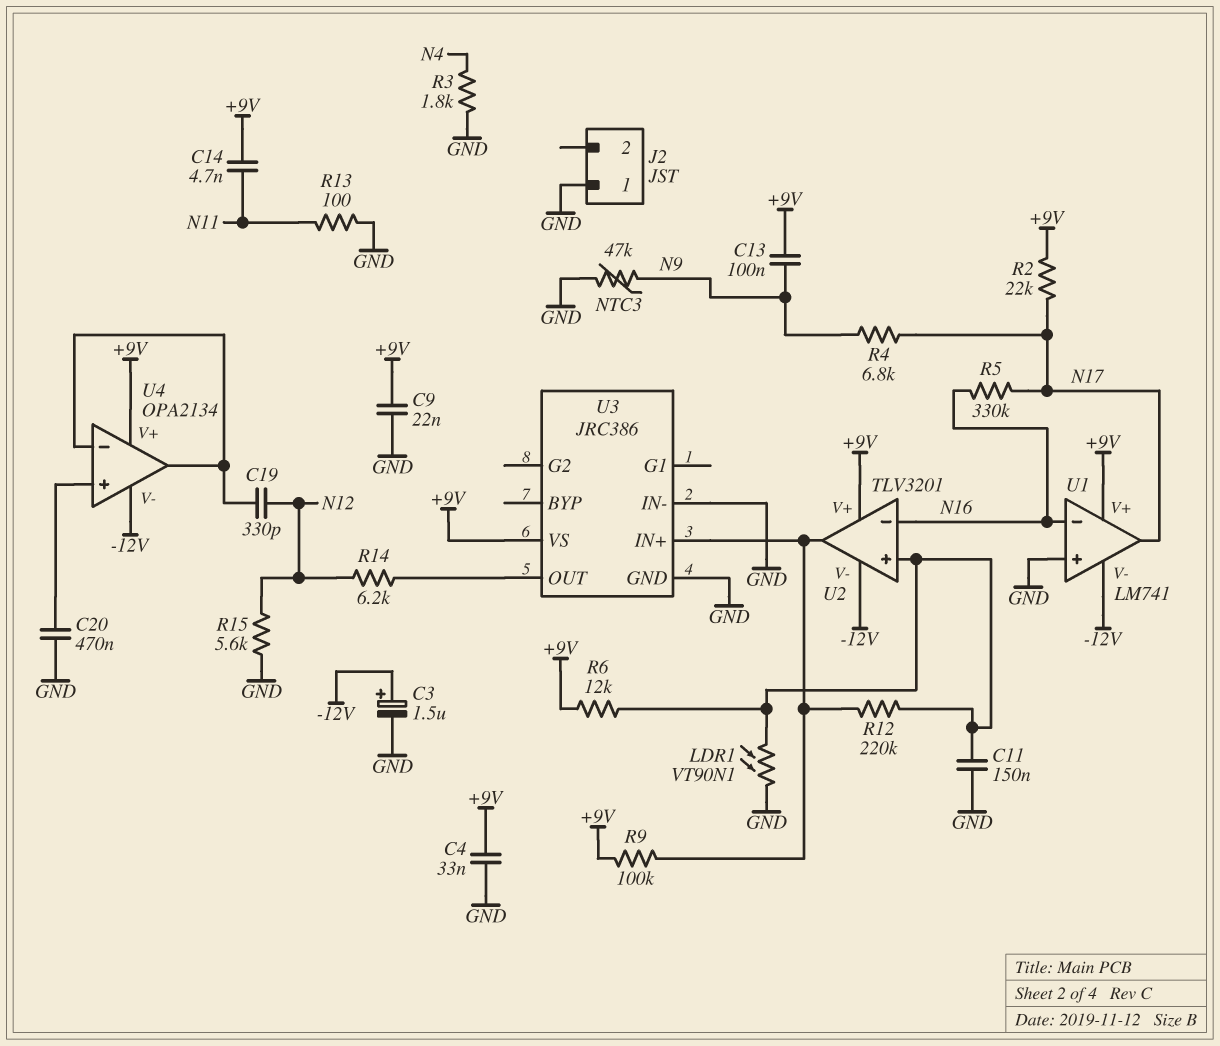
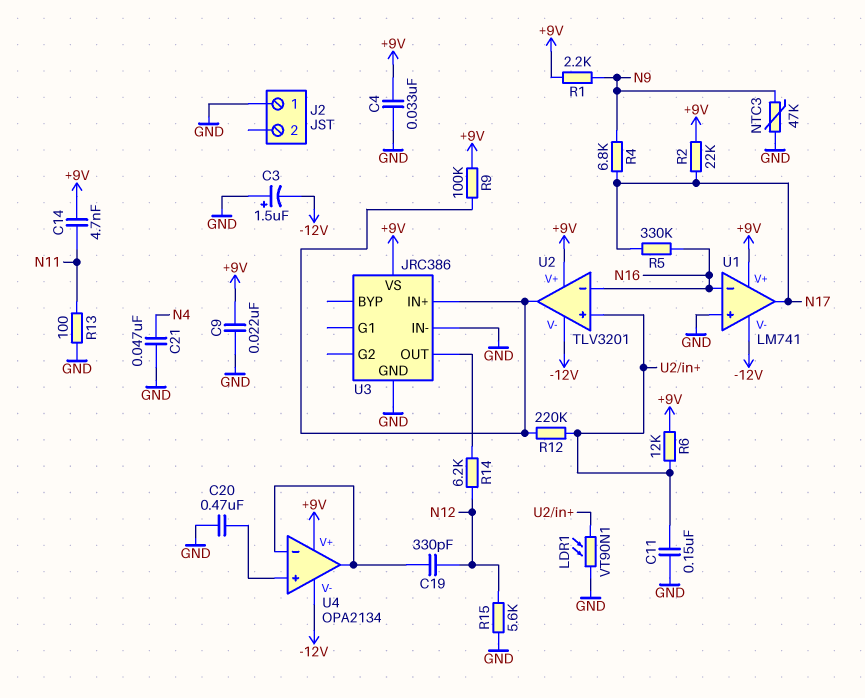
C3: 1.5uF (plus -12V, minus GND) -> 1.5uF (plus GND, minus -12V)
C13: 100nF (+9V, N9) -> none
C21: none -> 47nF (GND, N4)
R1: none -> 2.2k (+9V, N9)
R3: 1.8k (GND, N4) -> none

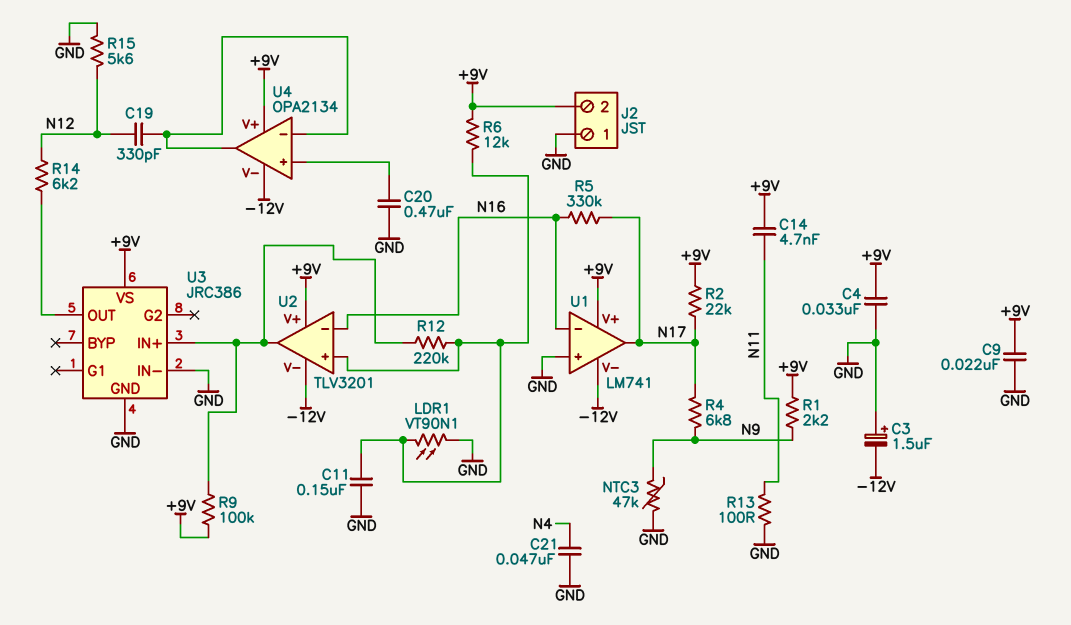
J2 pin 2: none -> +9V

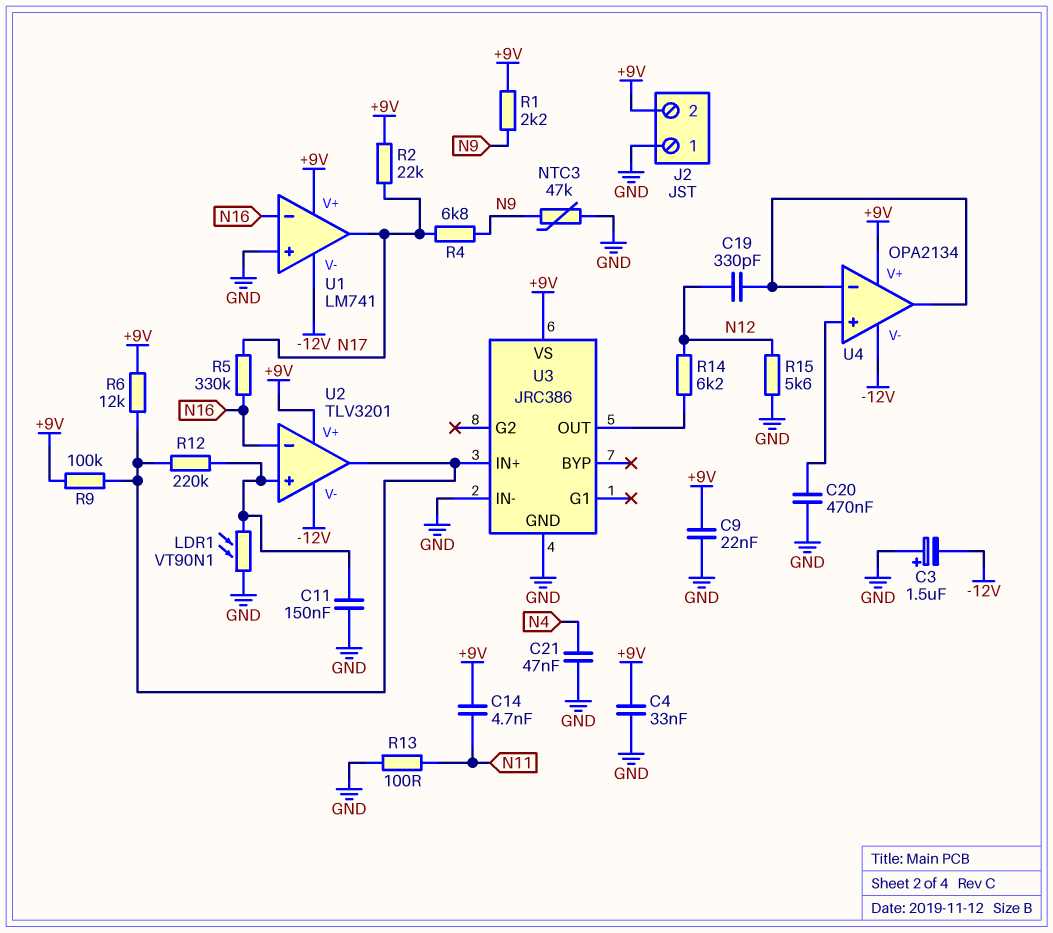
R6: 12k (+9V, U2/in+) -> 12k (+9V, U2/out)

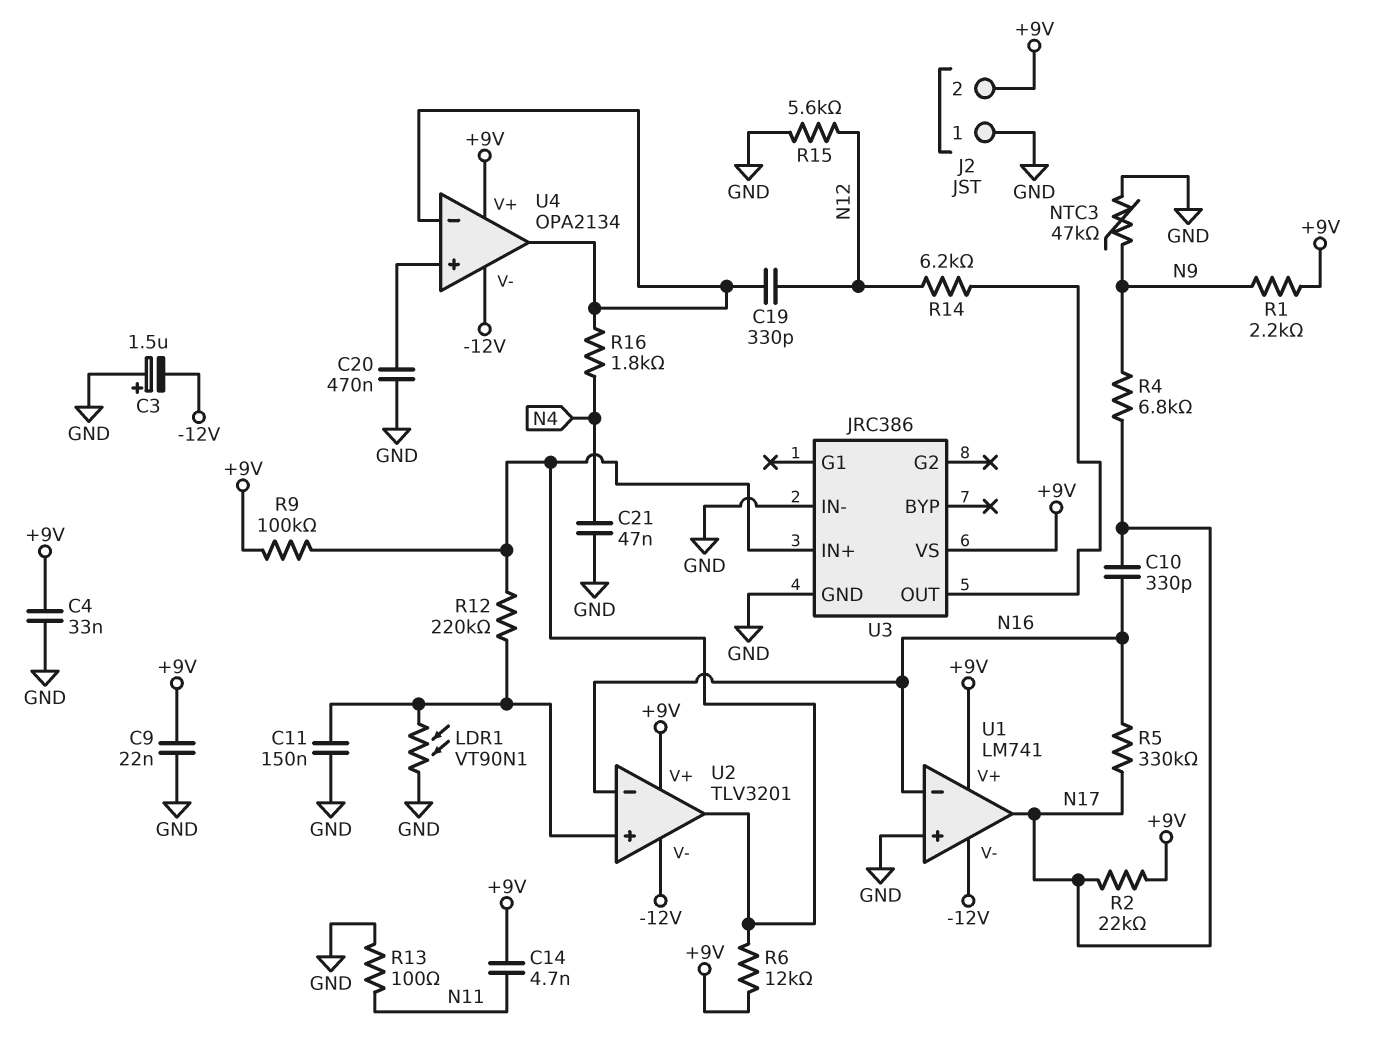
C10: none -> 330pF (N16, N17)
R16: none -> 1.8k (N4, U4/in-)

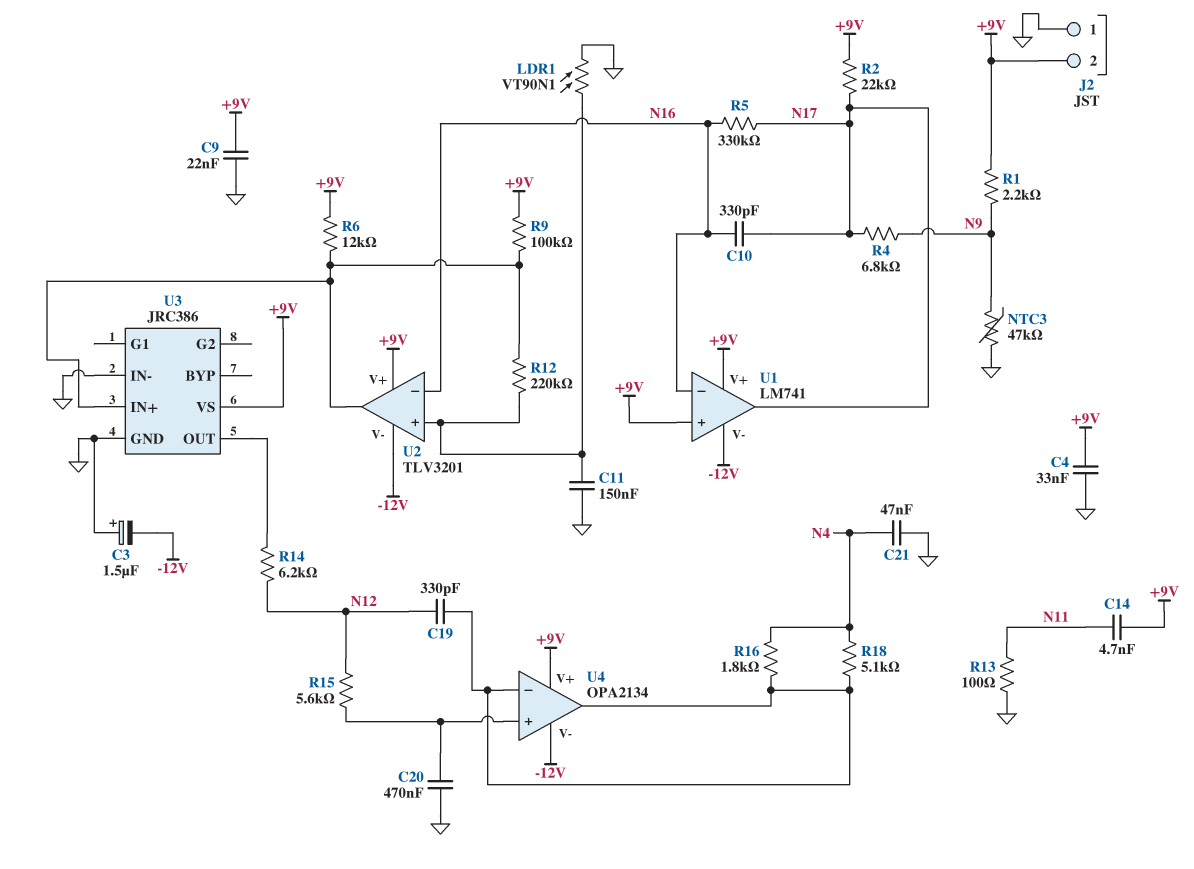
R15: 5.6k (GND, N12) -> 5.6k (N12, U4/in+)
R18: none -> 5.1k (N4, U4/in-)
U1 pin in+: GND -> +9V

